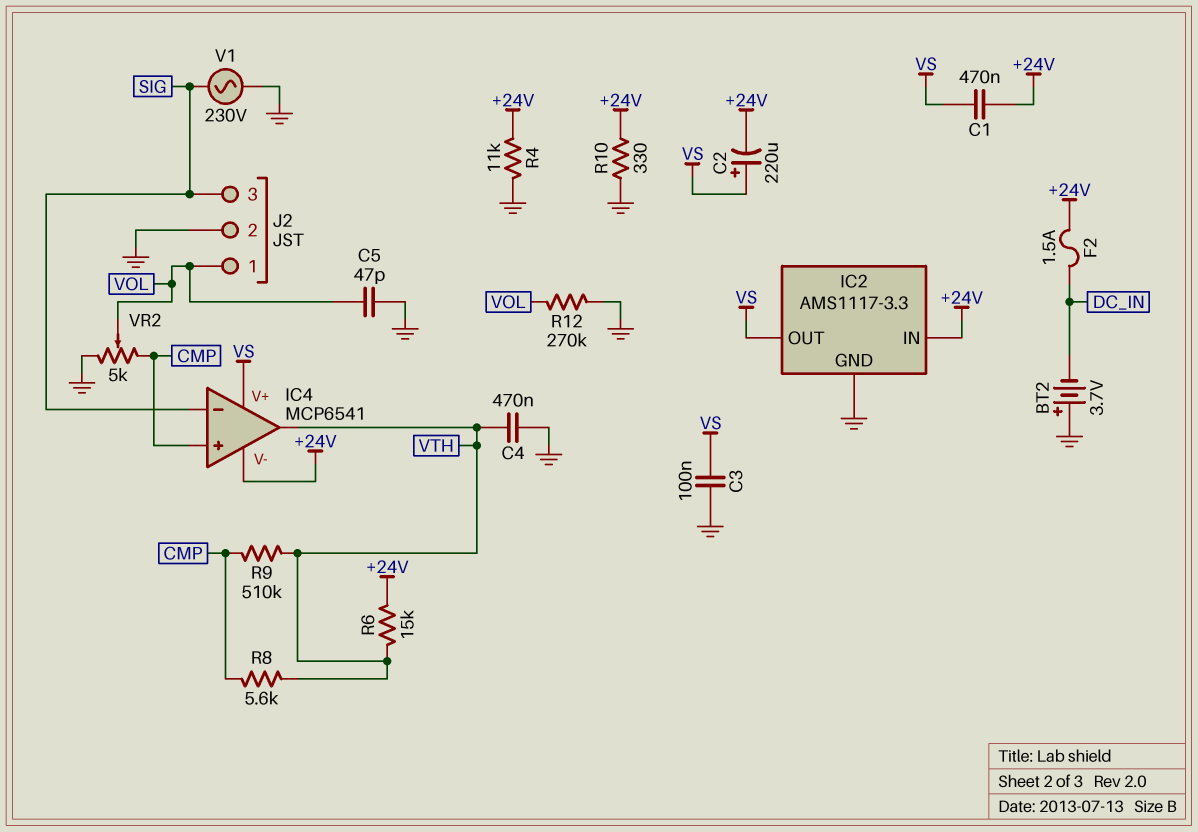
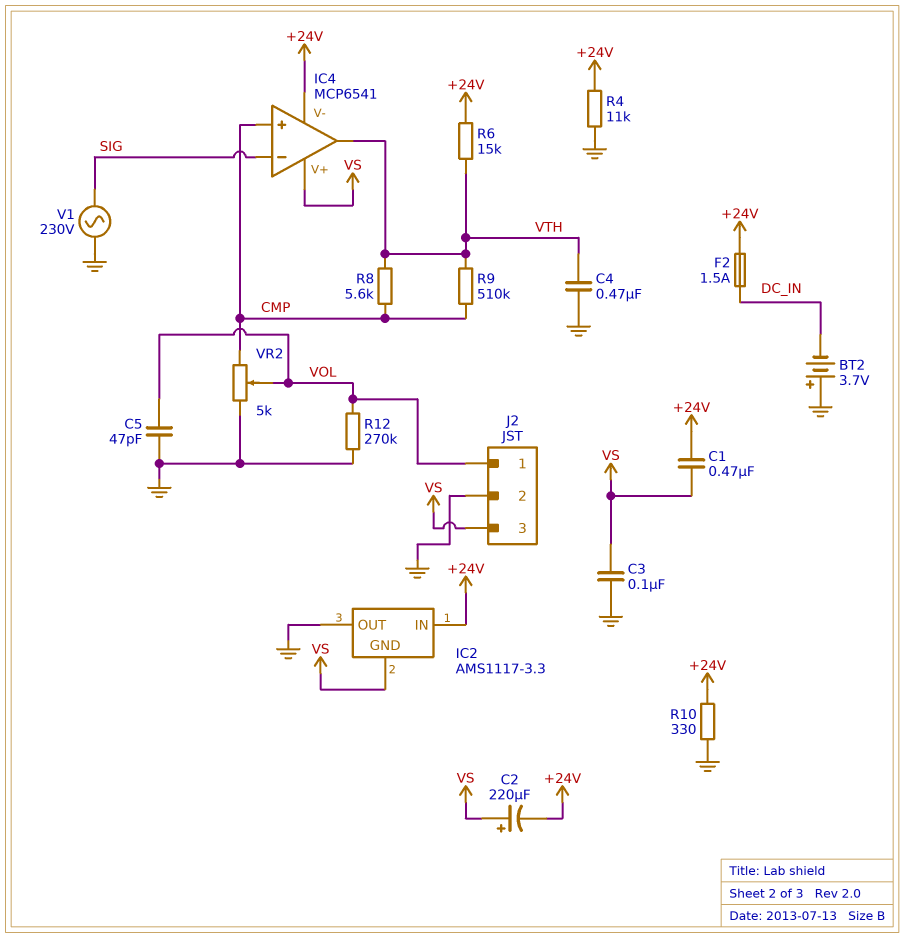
IC2 pin GND: GND -> VS
IC2 pin OUT: VS -> GND
J2 pin 3: SIG -> VS

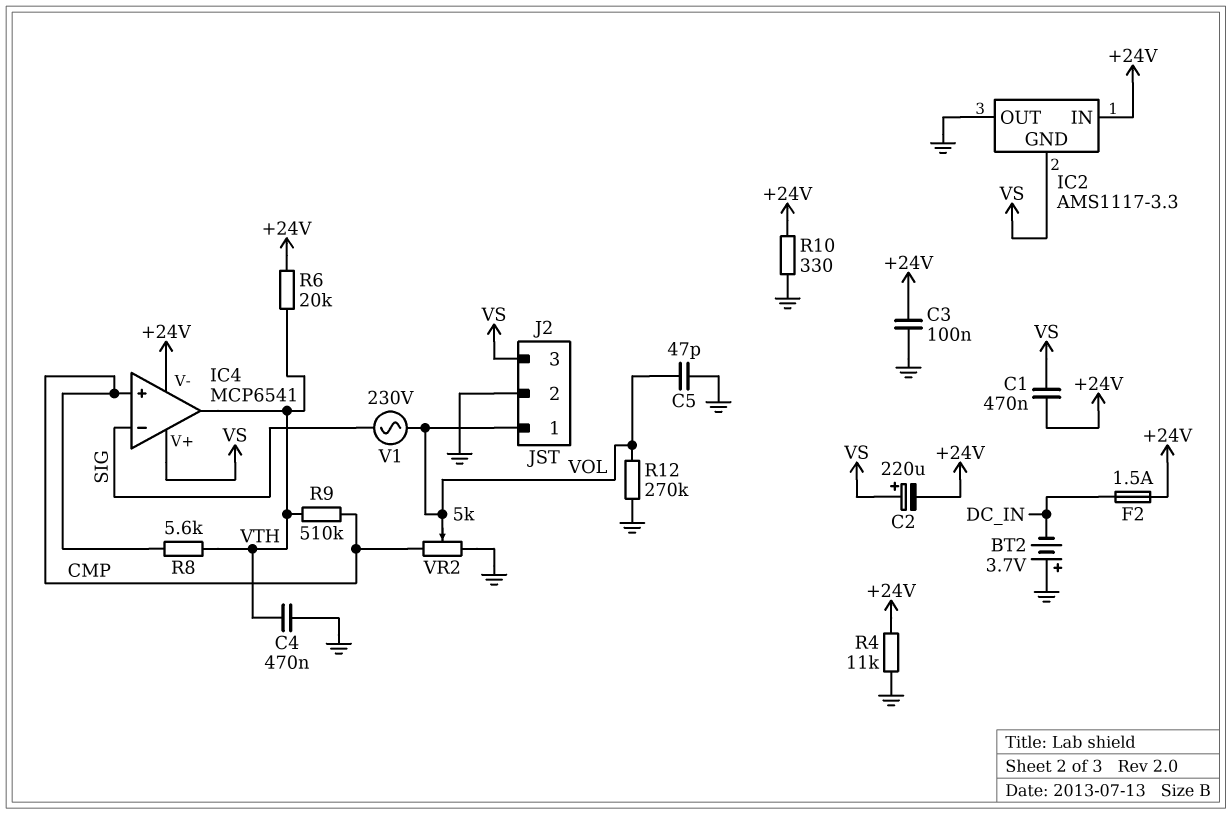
C3: 100nF (GND, VS) -> 100nF (+24V, GND)
R6: 15k (+24V, VTH) -> 20k (+24V, VTH)
V1: AC 230V (GND, SIG) -> AC 230V (SIG, VOL)

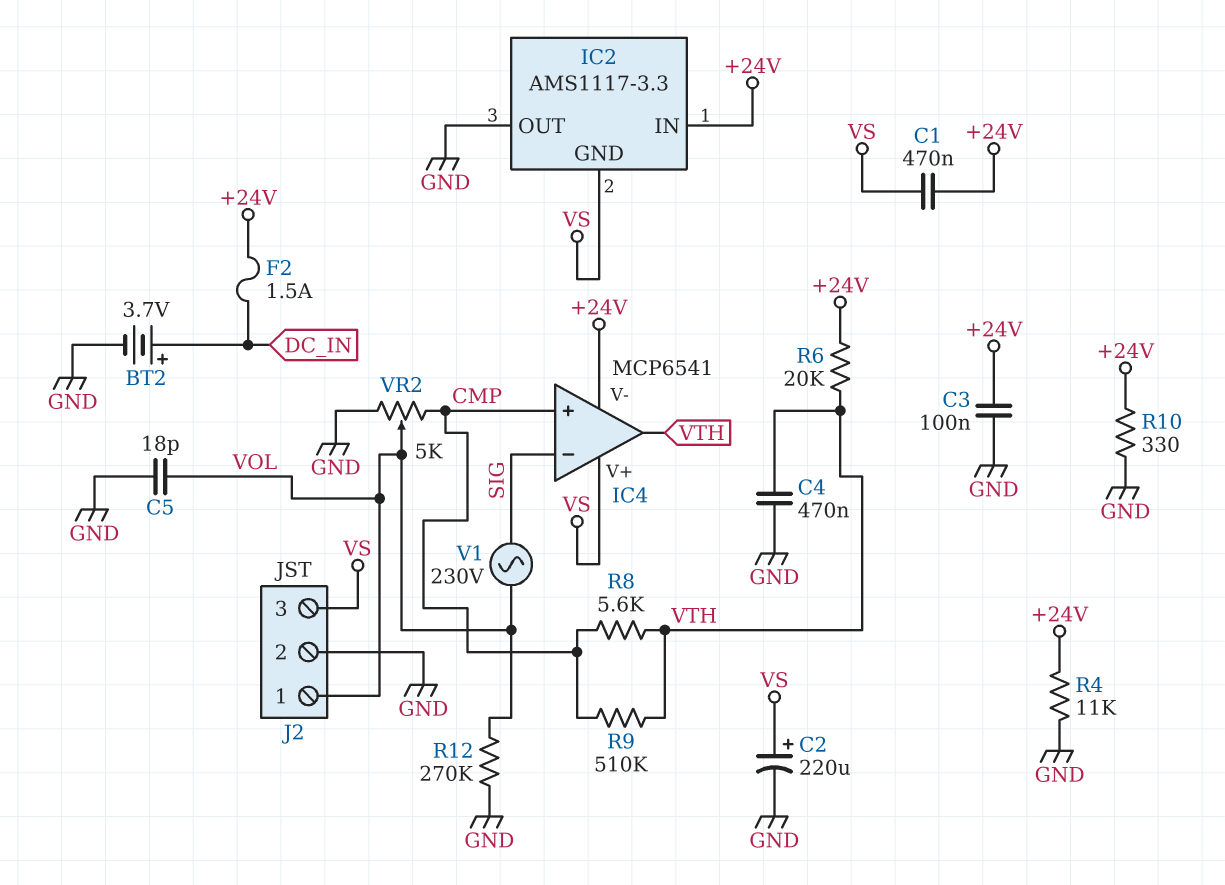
BT2: 3.7V (plus GND, minus DC_IN) -> 3.7V (plus DC_IN, minus GND)
C2: 220uF (plus VS, minus +24V) -> 220uF (plus VS, minus GND)
C5: 47pF (GND, VOL) -> 18pF (GND, VOL)

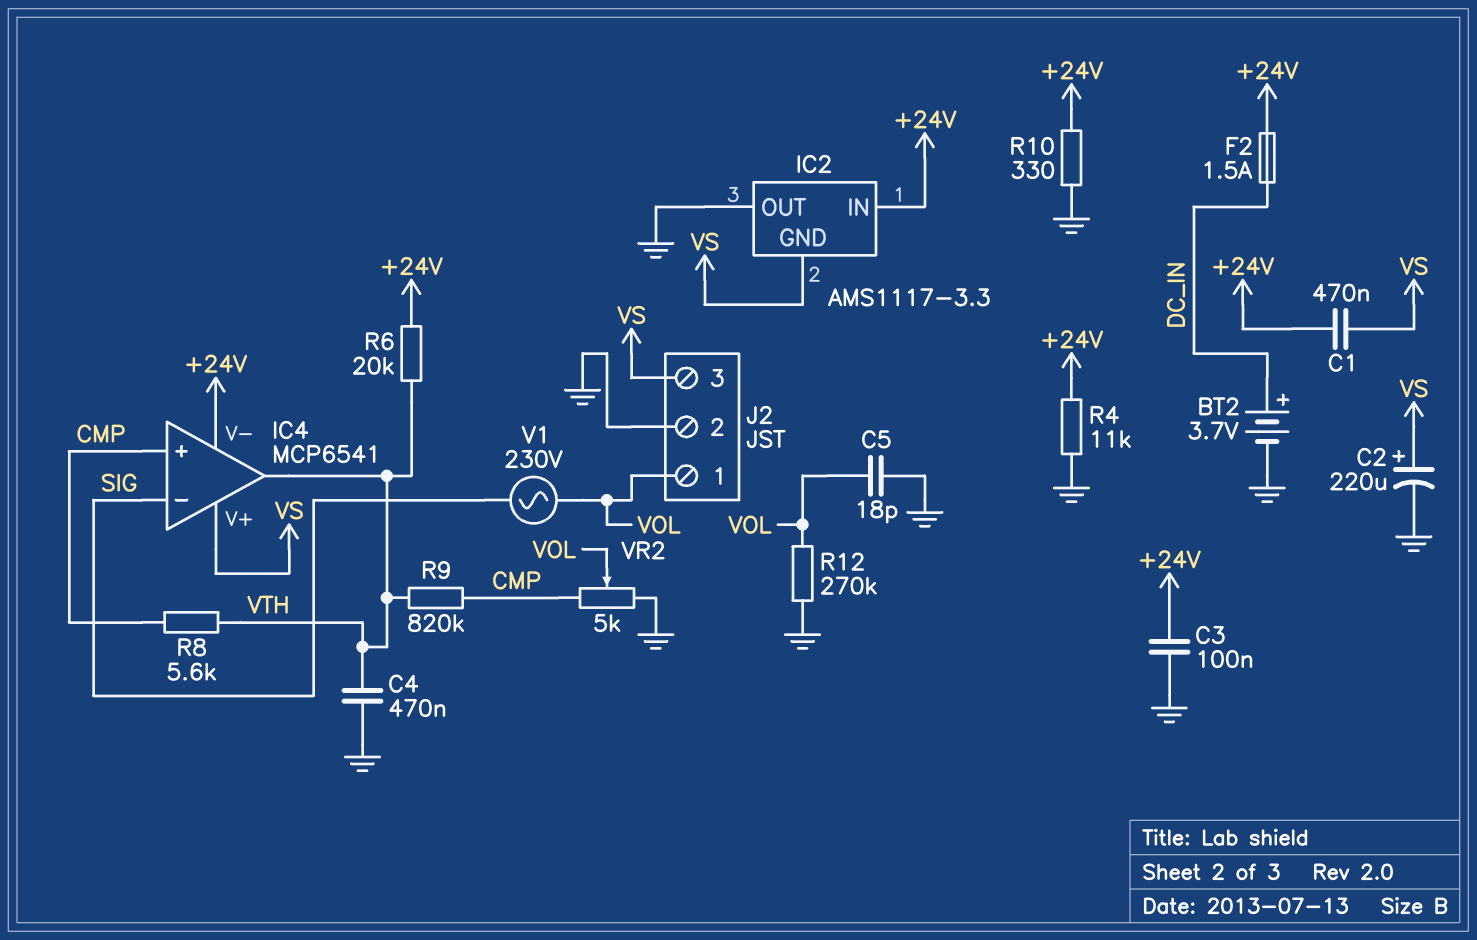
R9: 510k (CMP, VTH) -> 820k (CMP, VTH)

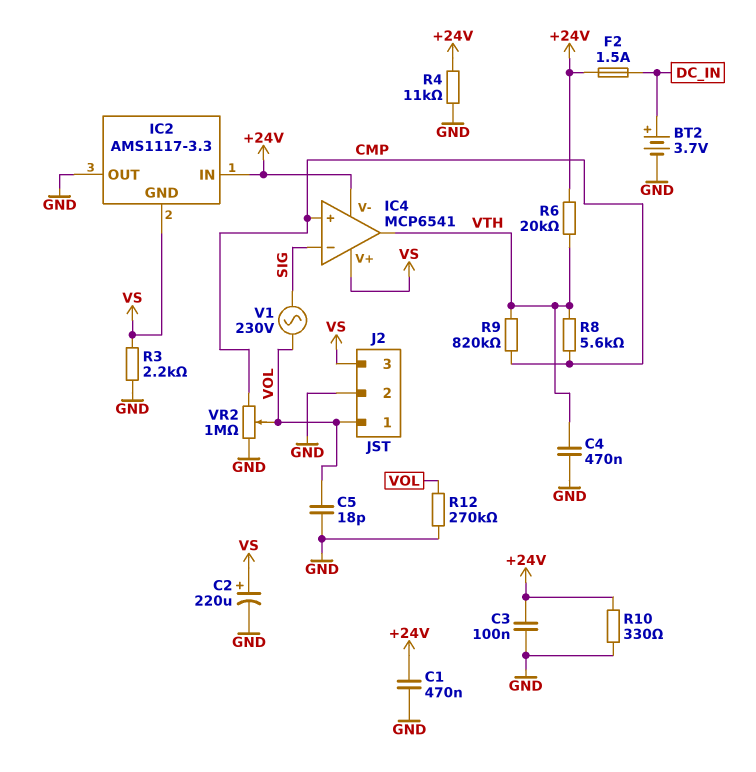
C1: 470nF (+24V, VS) -> 470nF (+24V, GND)
R3: none -> 2.2k (GND, VS)
VR2: 5k (CMP, GND, wiper VOL) -> 1M (CMP, GND, wiper VOL)

